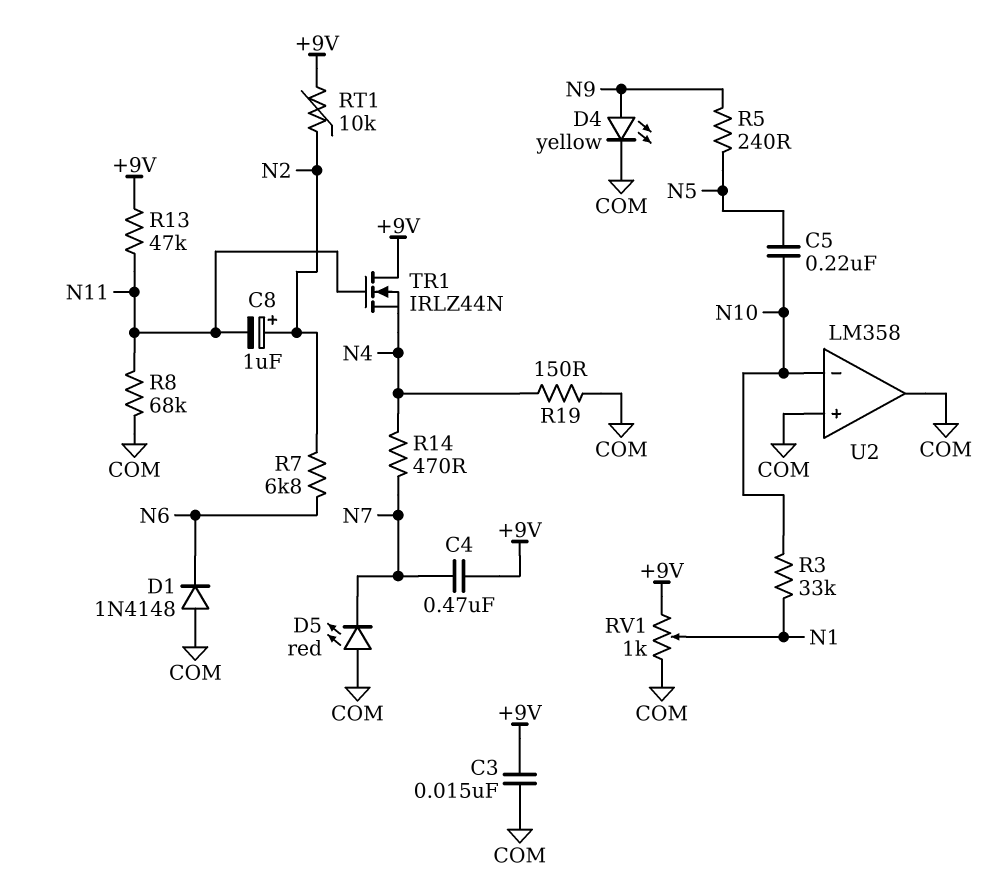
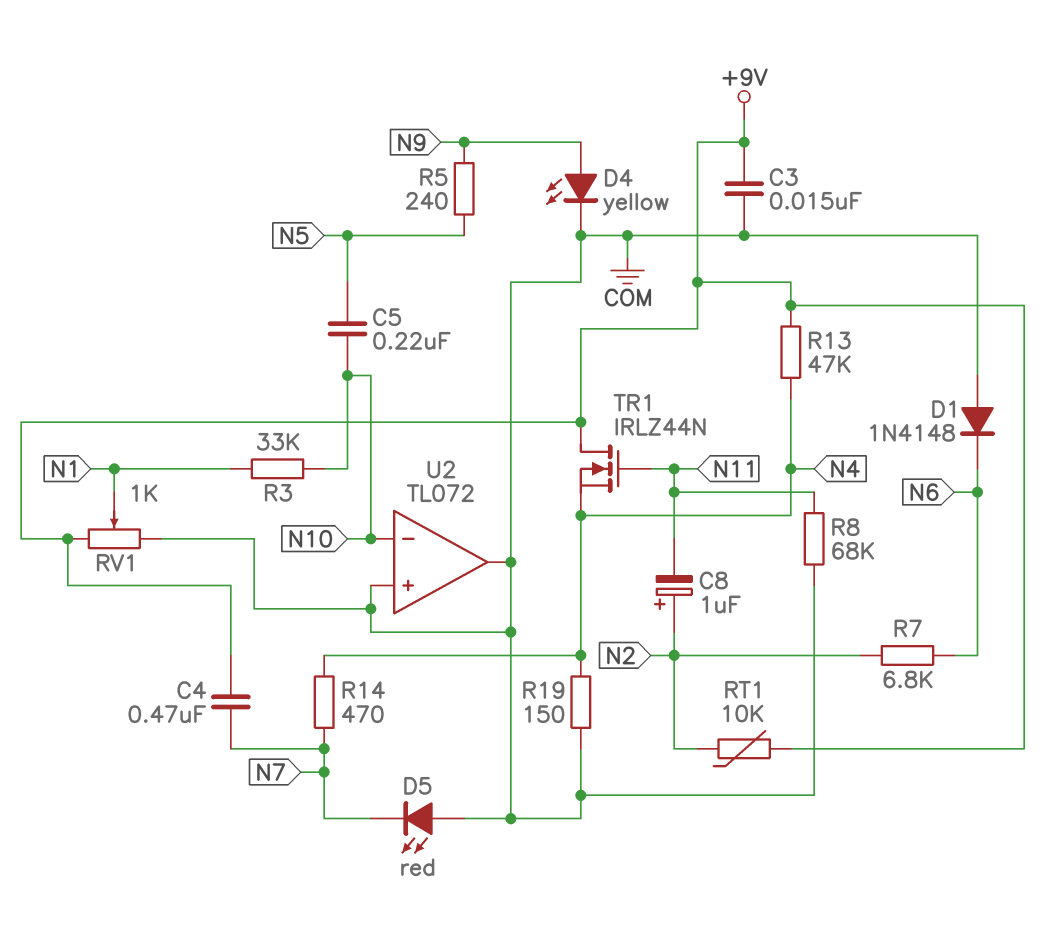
R13: 47k (+9V, N11) -> 47k (+9V, N4)
U2: LM358 -> TL072

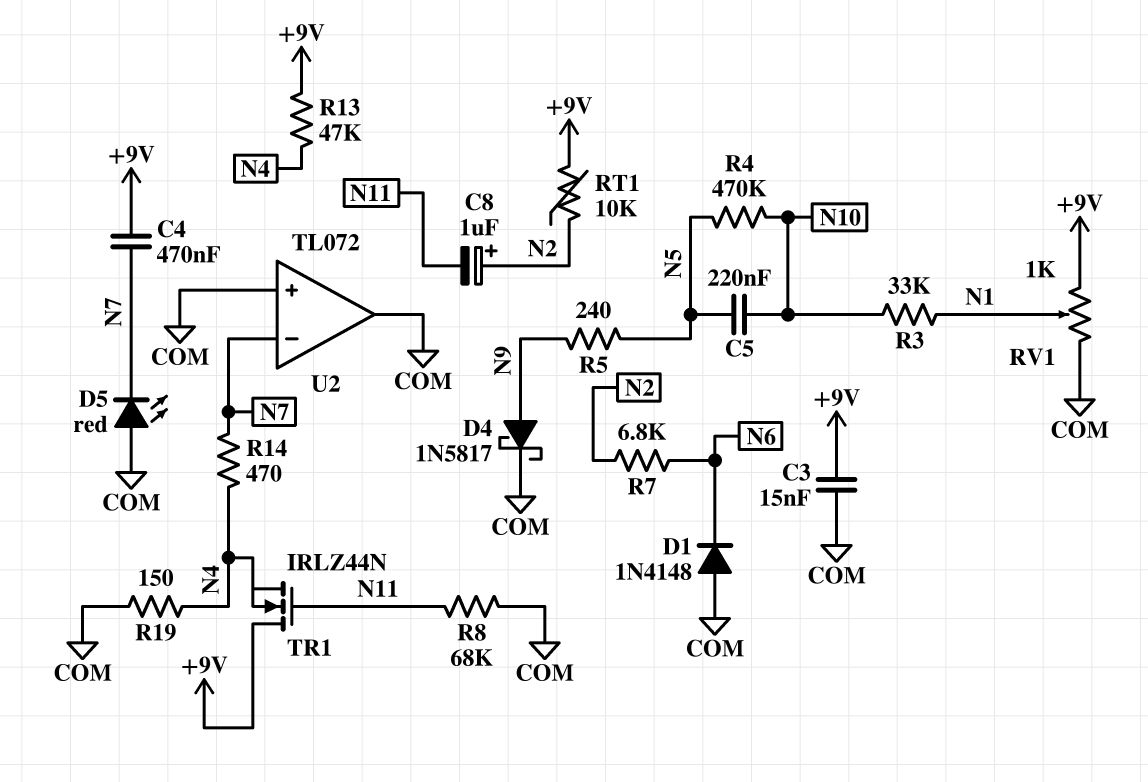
D4: LED yellow (A N9, K COM) -> schottky 1N5817 (A N9, K COM)
R4: none -> 470k (N5, N10)
U2 pin in-: N10 -> N7

